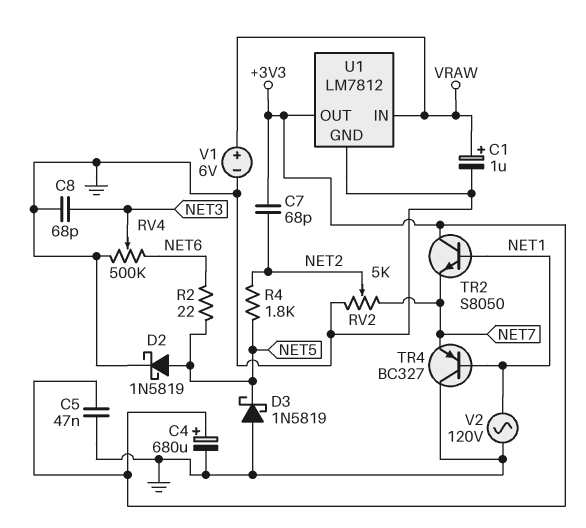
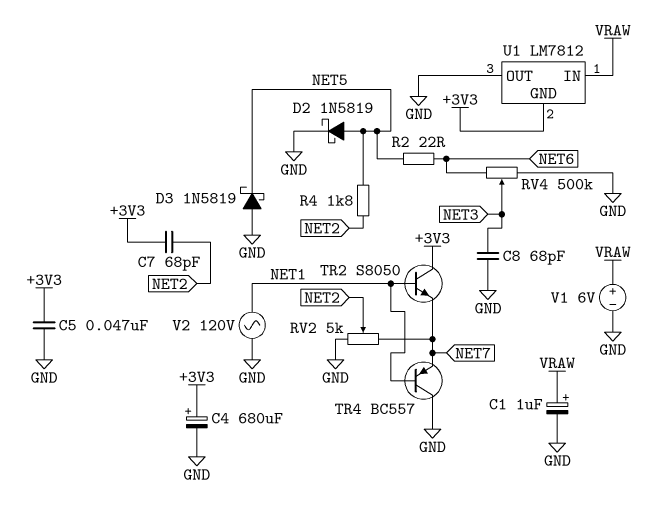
TR4: PNP BC327 (B NET1, C GND, E NET7) -> PNP BC557 (B NET1, C GND, E NET7)
U1 pin GND: GND -> +3V3
U1 pin OUT: +3V3 -> GND

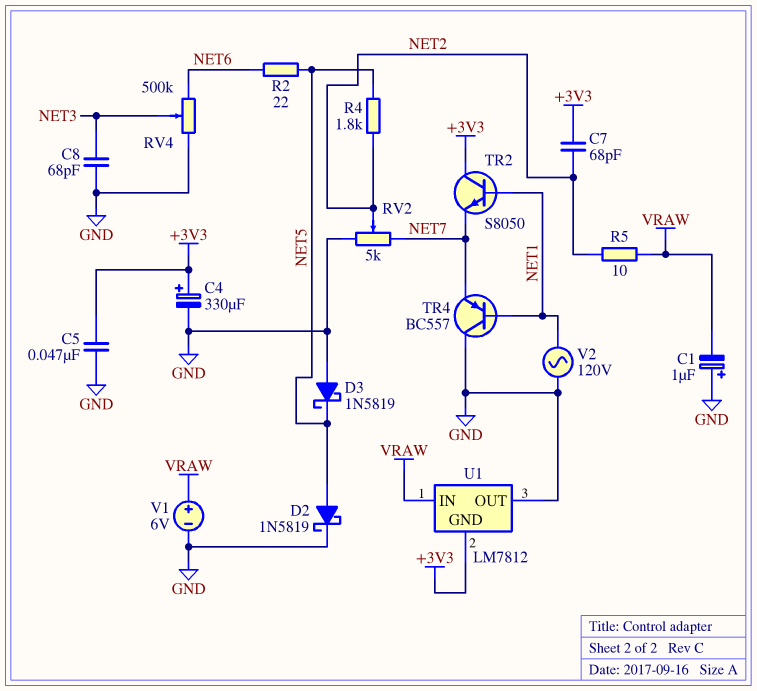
C1: 1uF (plus VRAW, minus GND) -> 1uF (plus GND, minus VRAW)
C4: 680uF (plus +3V3, minus GND) -> 330uF (plus +3V3, minus GND)
R5: none -> 10 (NET2, VRAW)

